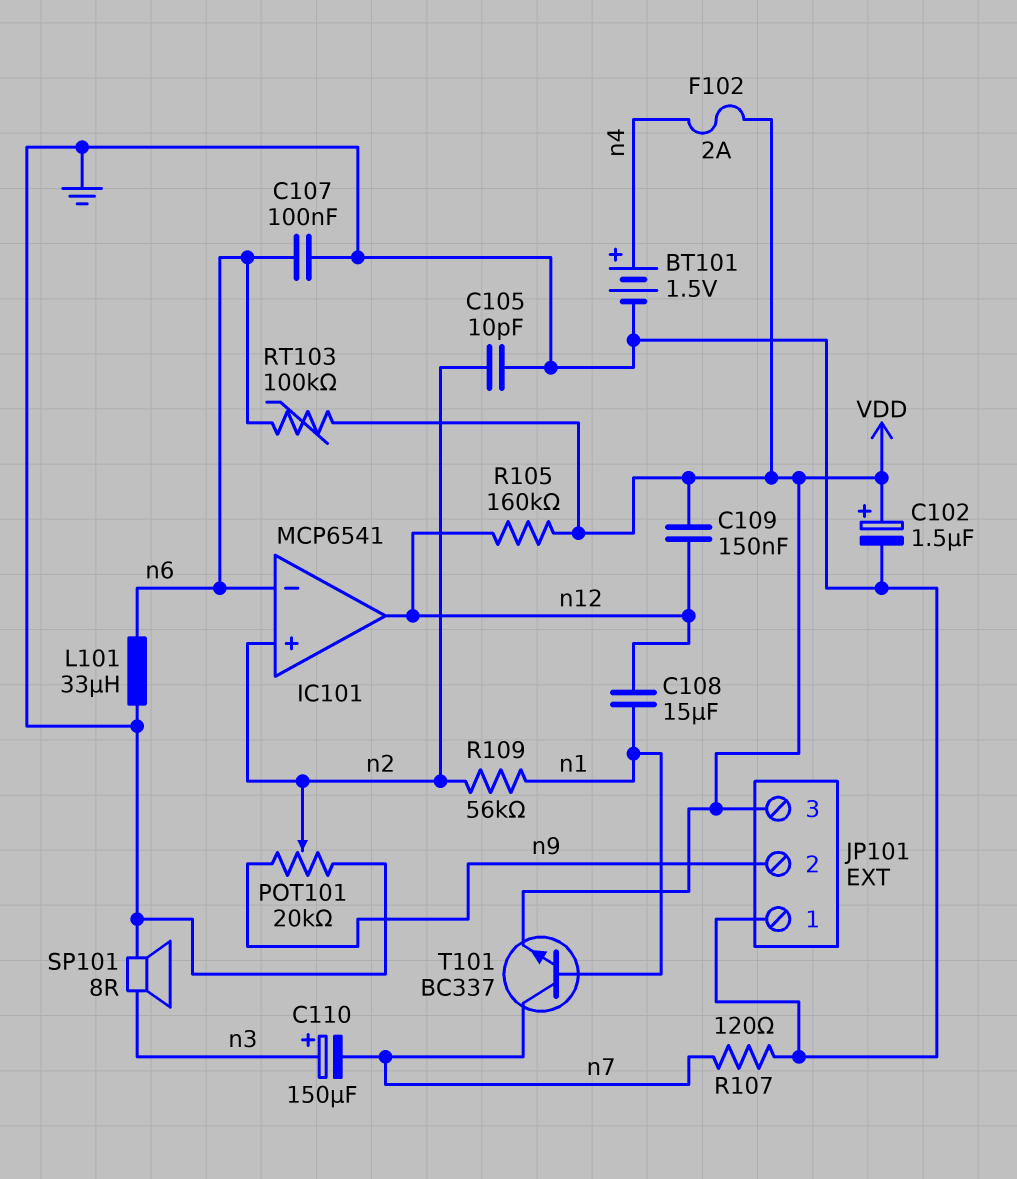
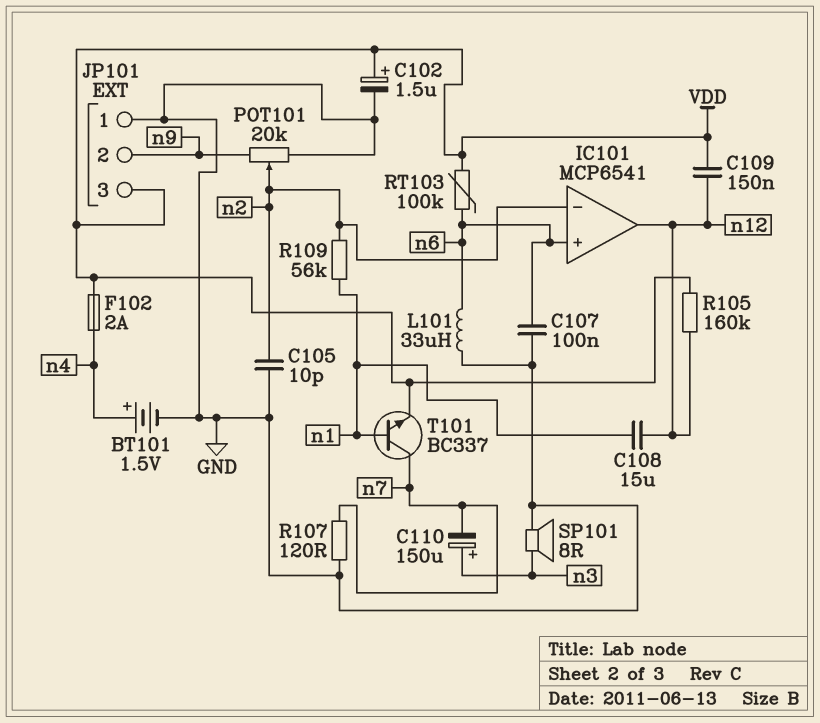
IC101 pin in+: n2 -> n6
IC101 pin in-: n6 -> n2

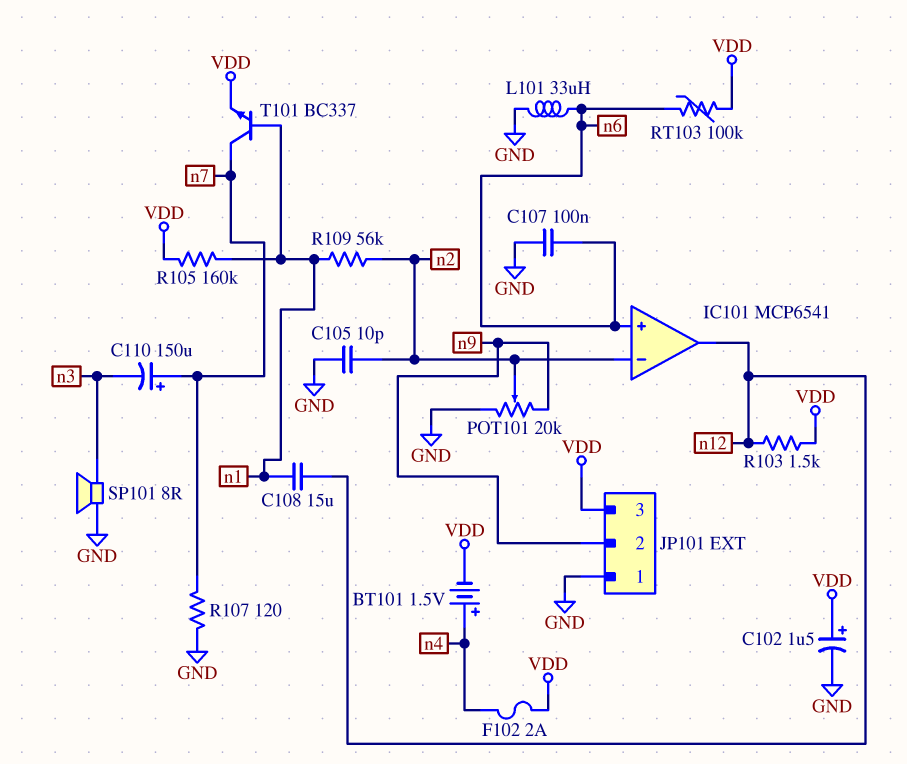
BT101: 1.5V (plus n4, minus GND) -> 1.5V (plus n4, minus VDD)
C109: 150nF (VDD, n12) -> none
C110: 150uF (plus n3, minus n7) -> 150uF (plus n7, minus n3)
R103: none -> 1.5k (VDD, n12)
R105: 160k (VDD, n12) -> 160k (VDD, n1)

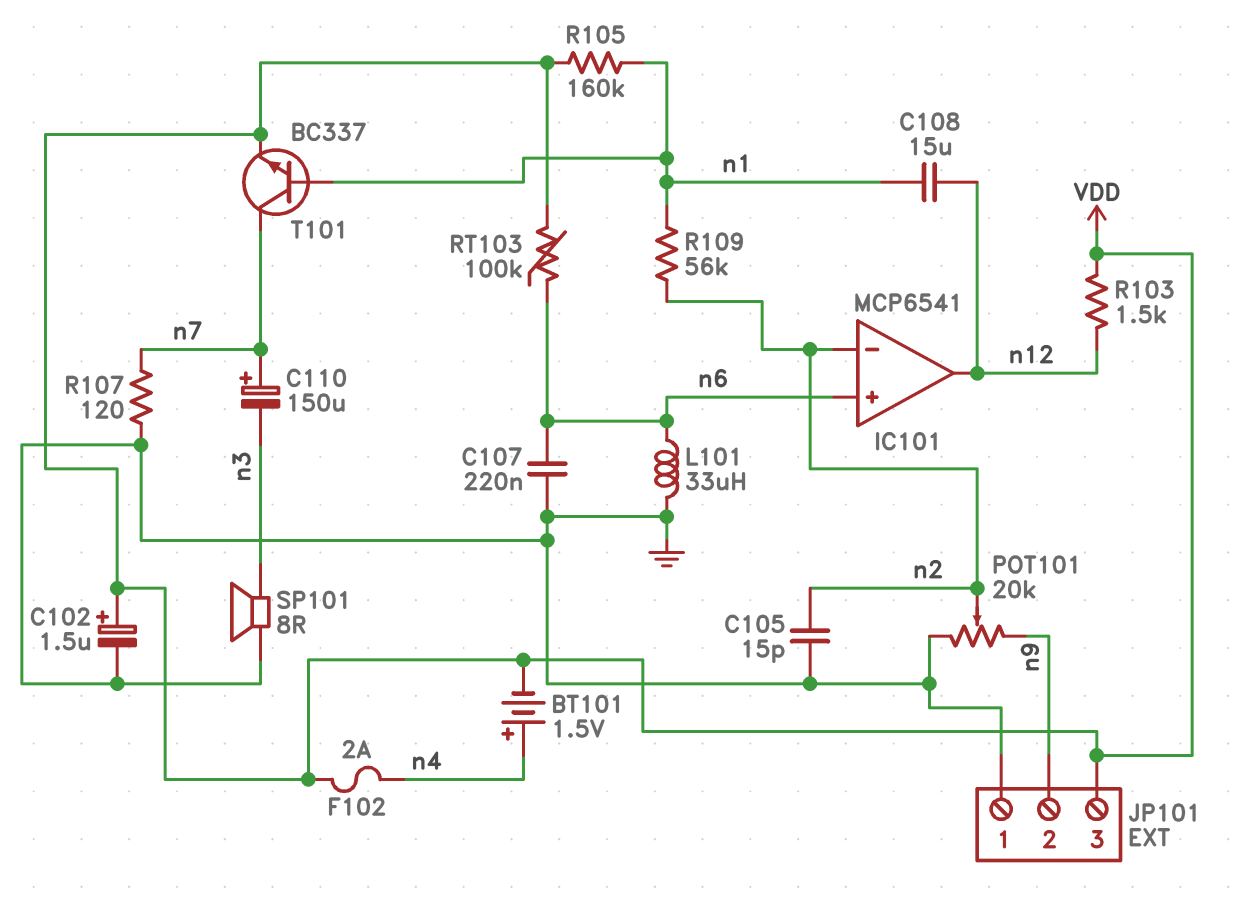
C105: 10pF (GND, n2) -> 15pF (GND, n2)
C107: 100nF (GND, n6) -> 220nF (GND, n6)

